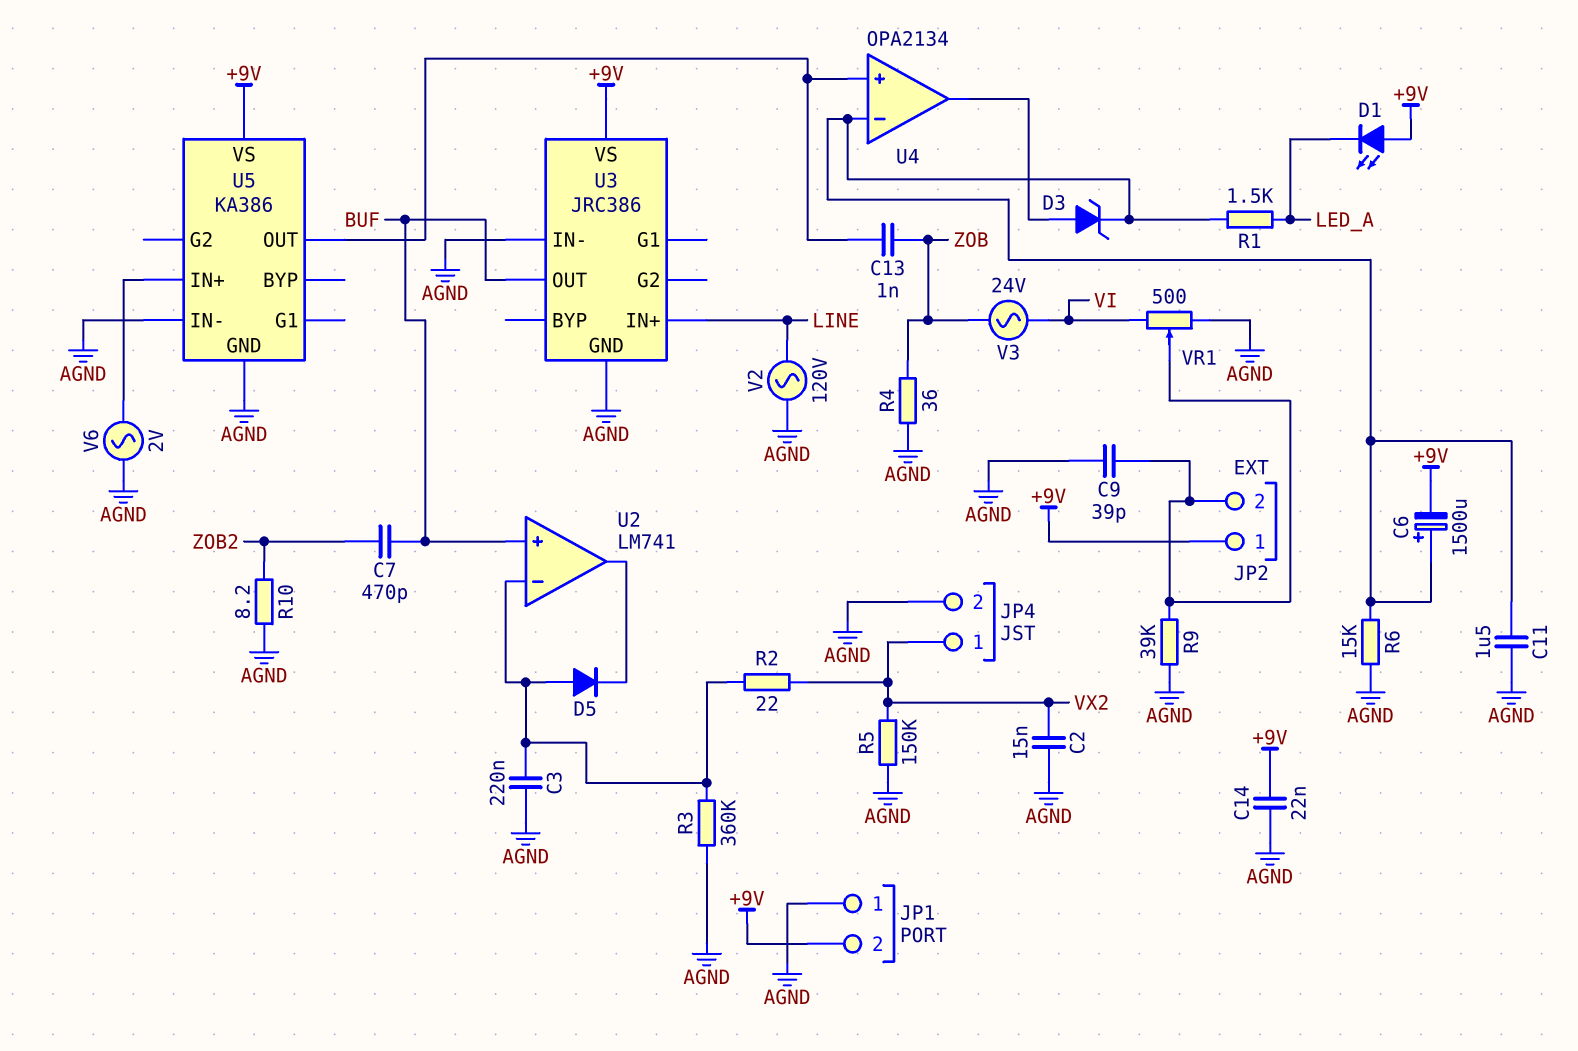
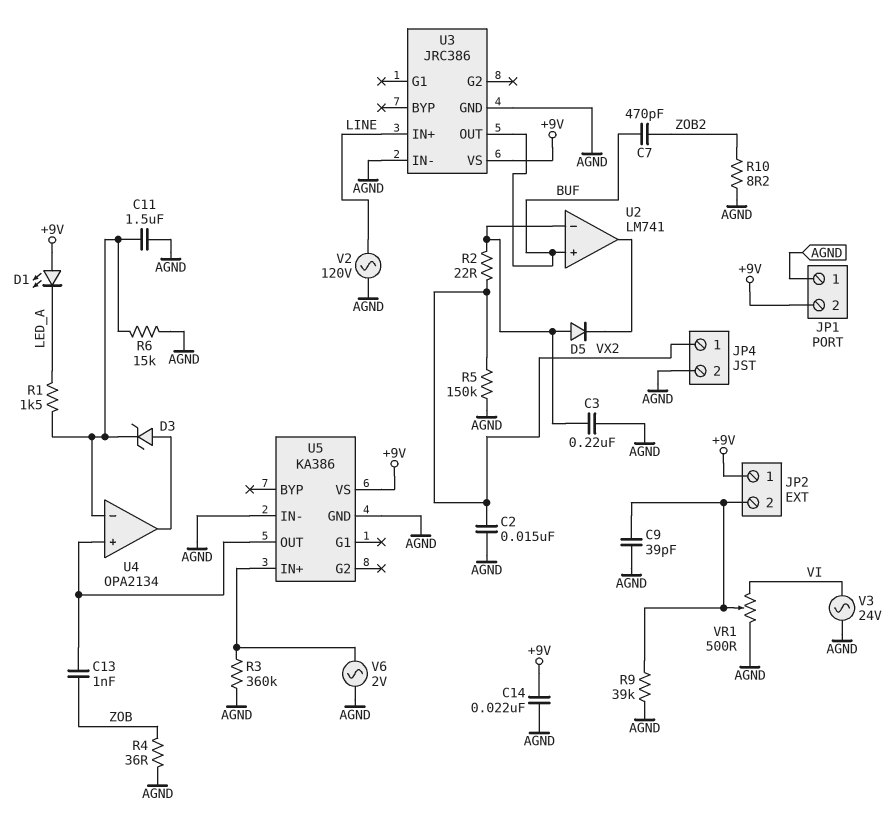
C6: 1500uF (plus U4/in-, minus +9V) -> none
R3: 360k (AGND, U2/in-) -> 360k (AGND, U5/IN+)
V3: AC 24V (VI, ZOB) -> AC 24V (AGND, VI)

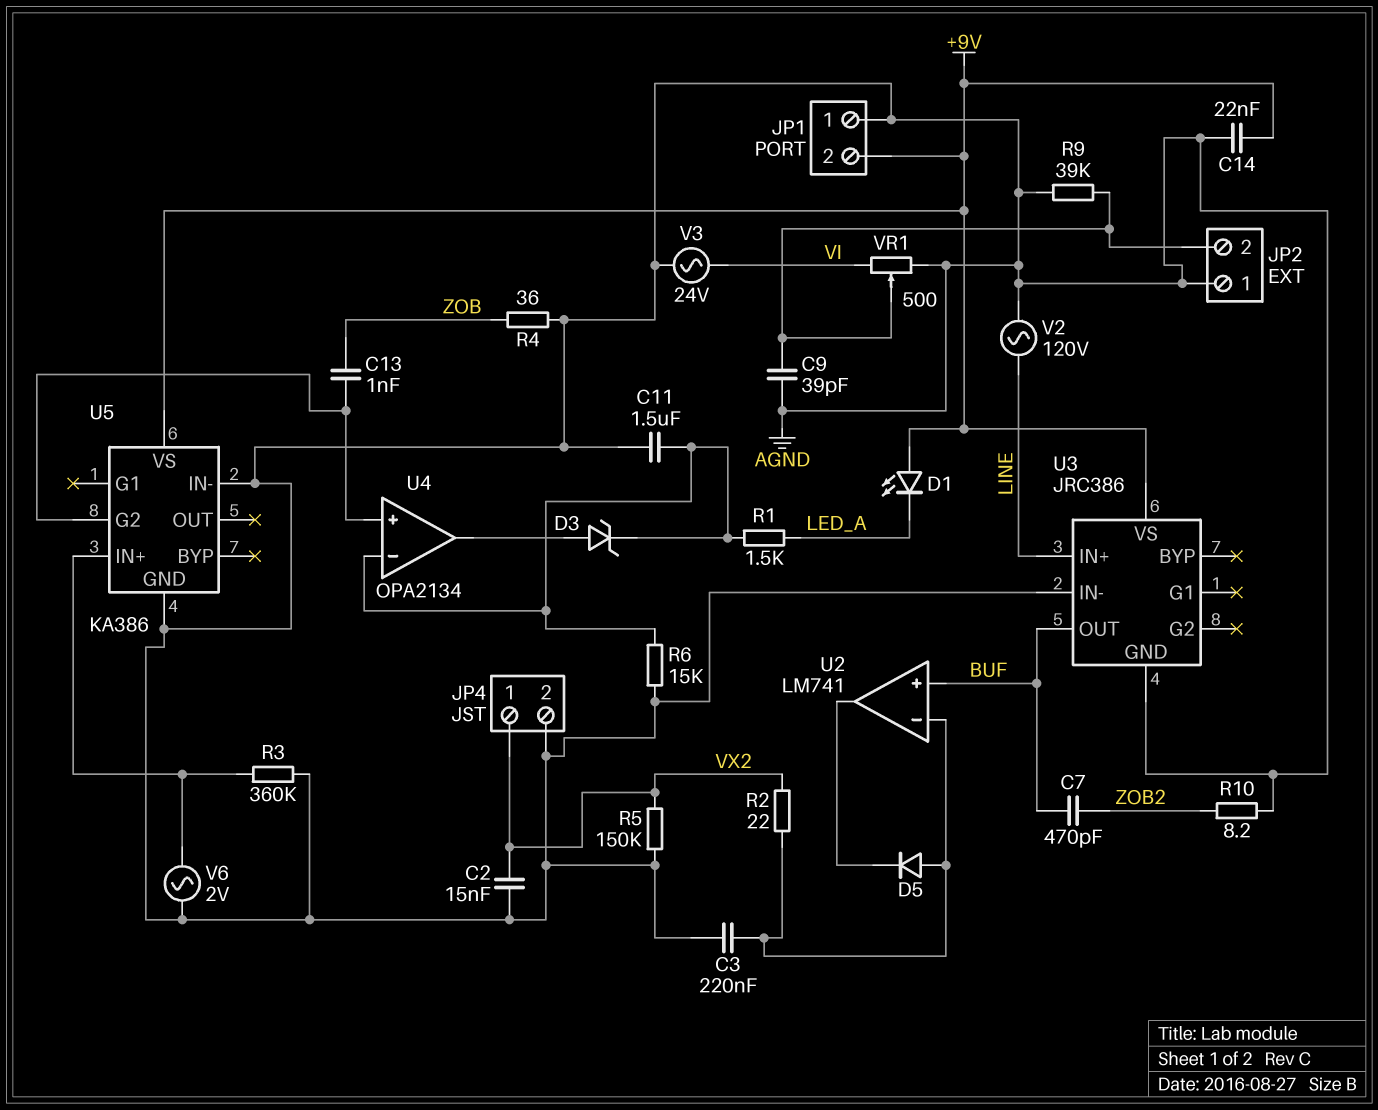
JP2 pin 1: +9V -> AGND
U5 pin G2: none -> U4/in+
U5 pin OUT: U4/in+ -> none

